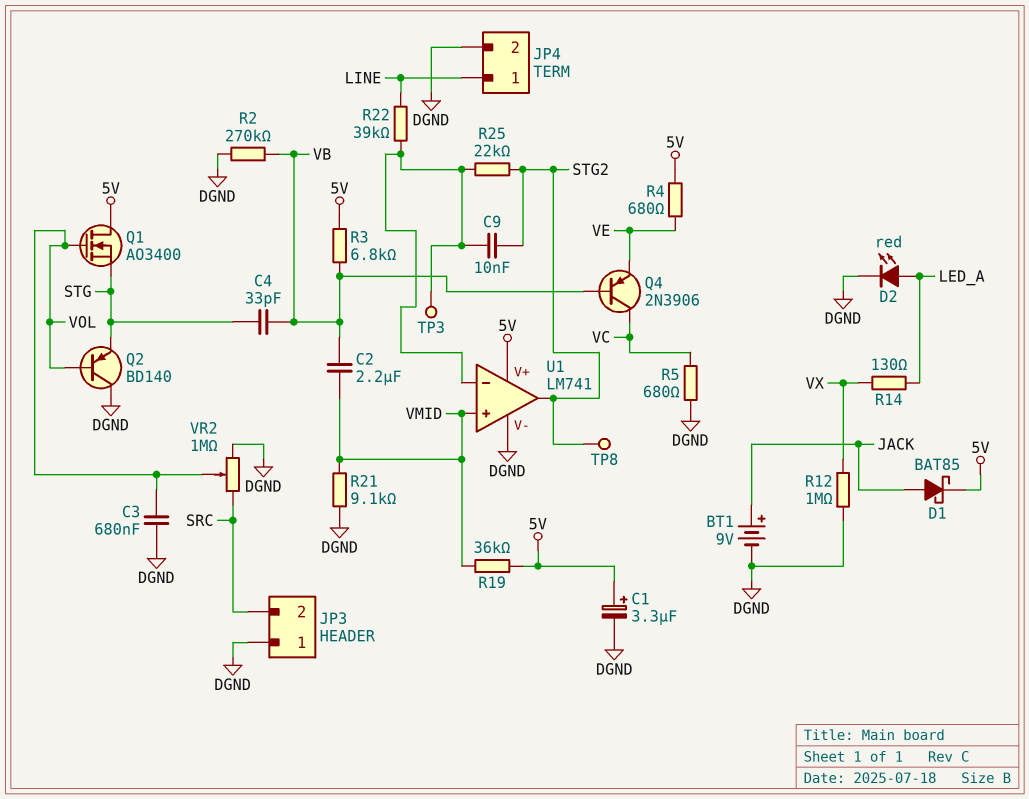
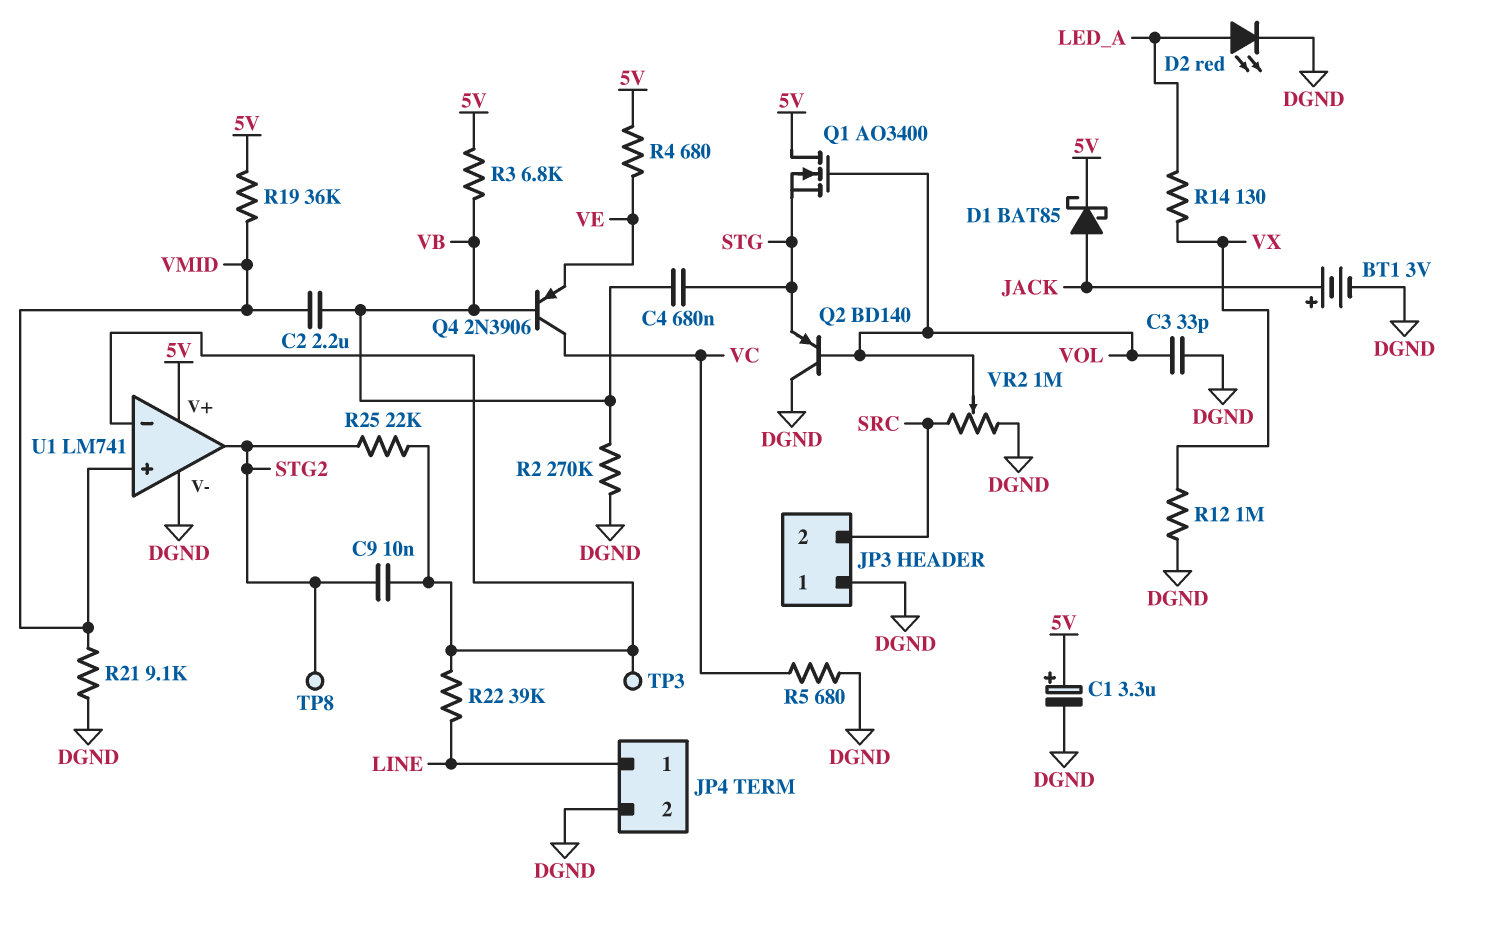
BT1: 9V (plus JACK, minus DGND) -> 3V (plus JACK, minus DGND)
C3: 680nF (DGND, VOL) -> 33pF (DGND, VOL)
C4: 33pF (STG, VB) -> 680nF (STG, VB)

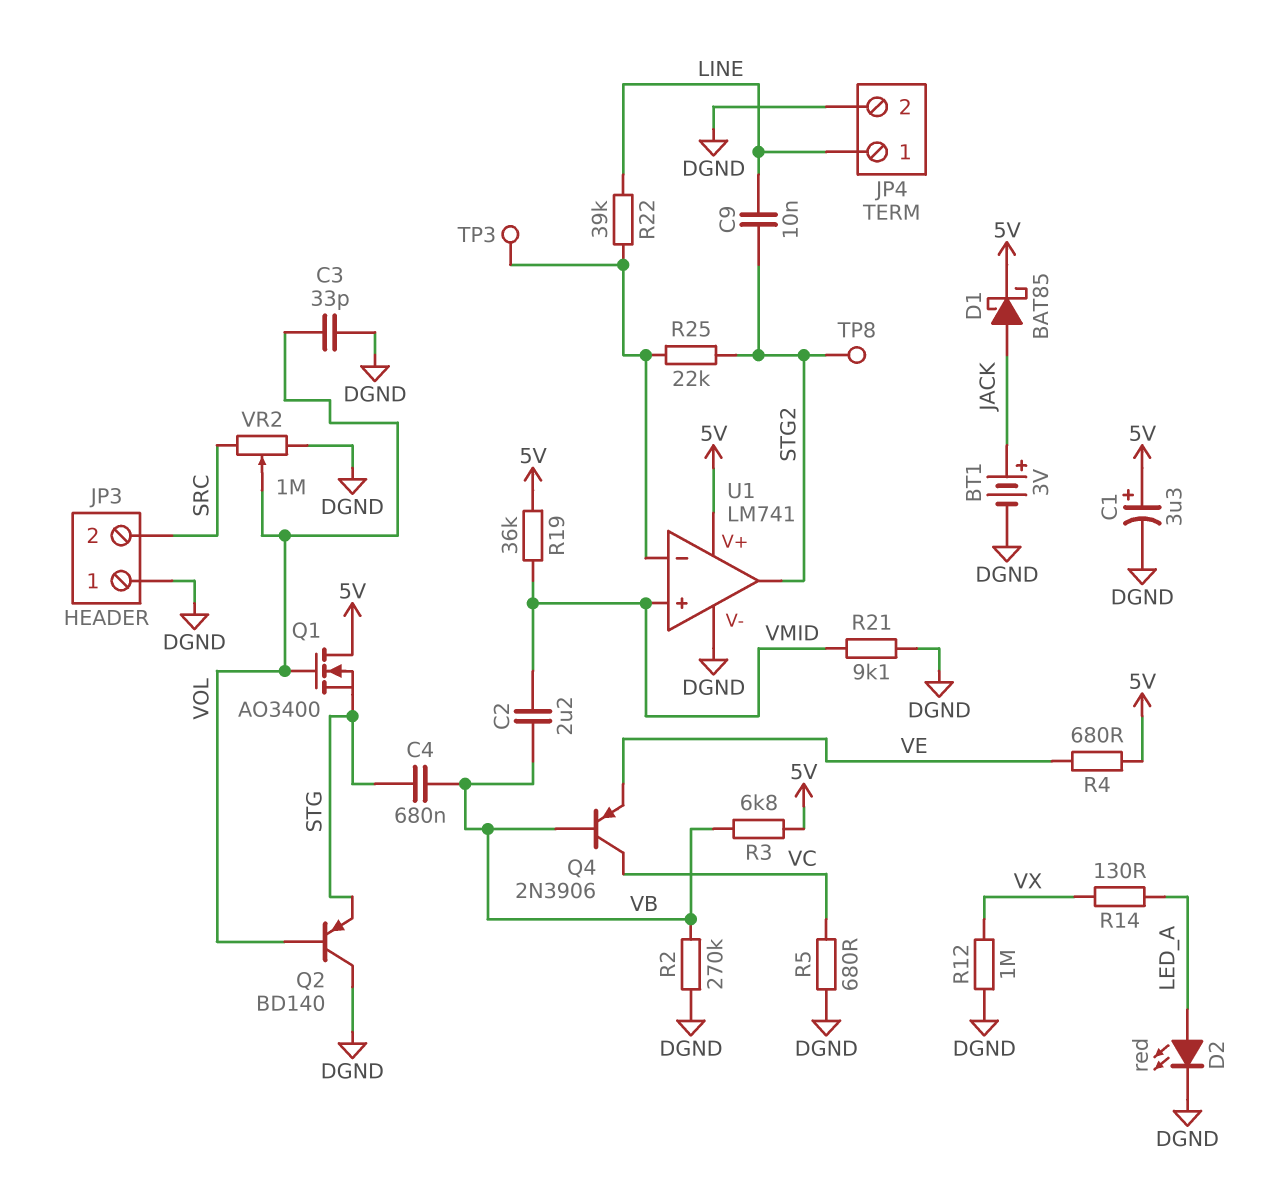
C9: 10nF (STG2, U1/in-) -> 10nF (LINE, STG2)

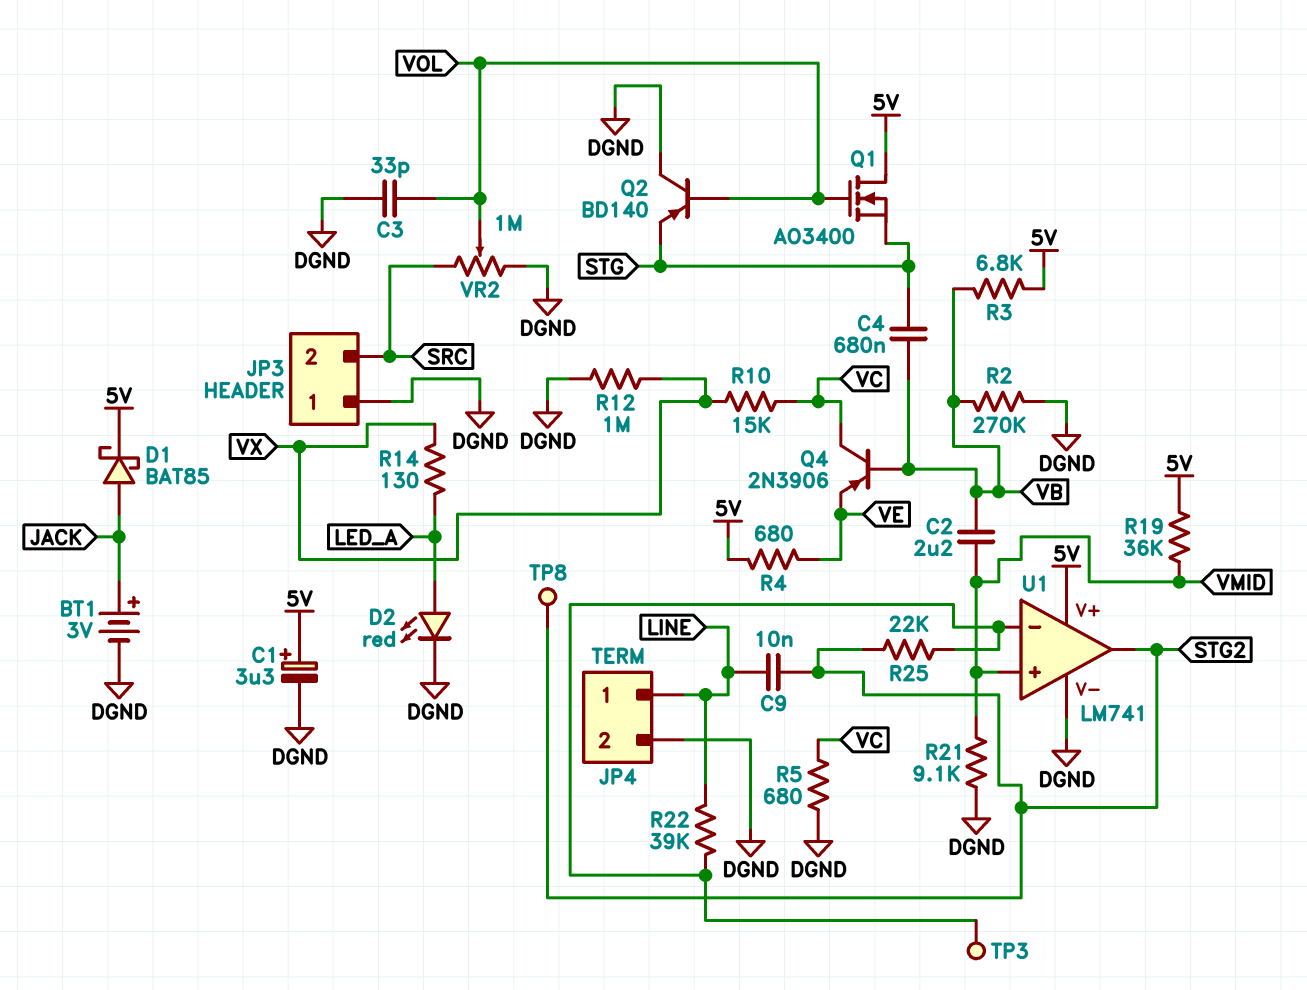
R10: none -> 15k (VC, VX)

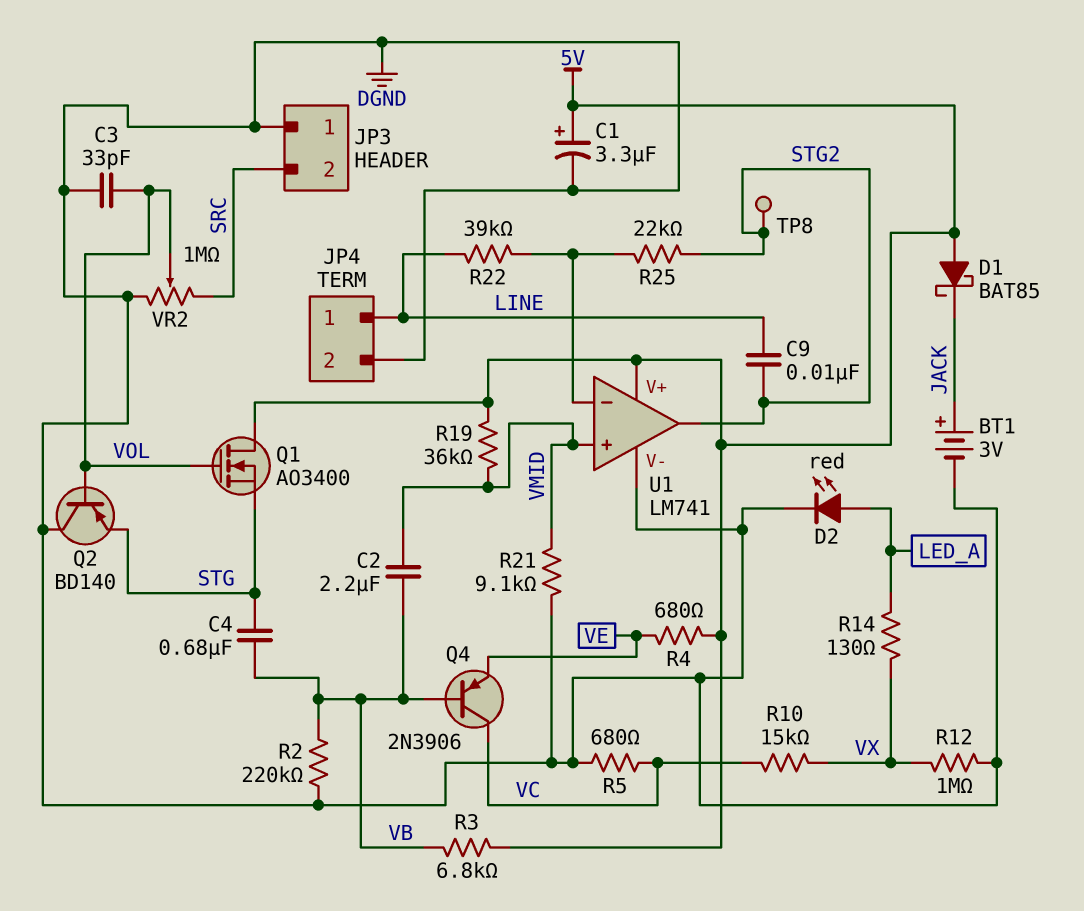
D1: schottky BAT85 (A JACK, K 5V) -> schottky BAT85 (A 5V, K JACK)
R2: 270k (DGND, VB) -> 220k (DGND, VB)
TP3: test point (U1/in-) -> none

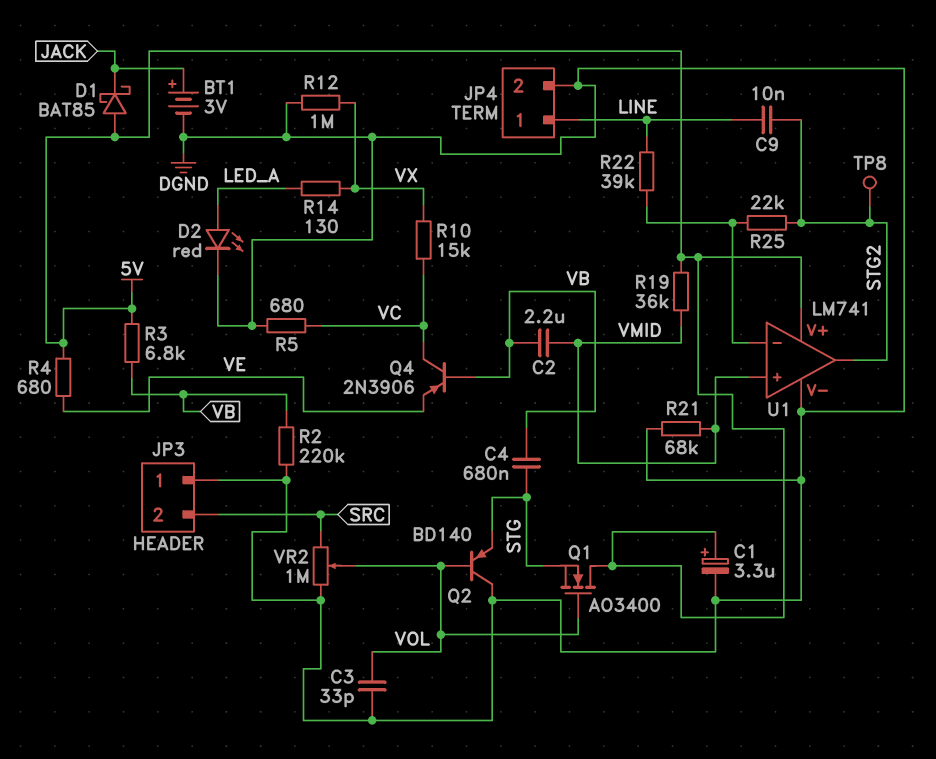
R21: 9.1k (DGND, VMID) -> 68k (DGND, VMID)

